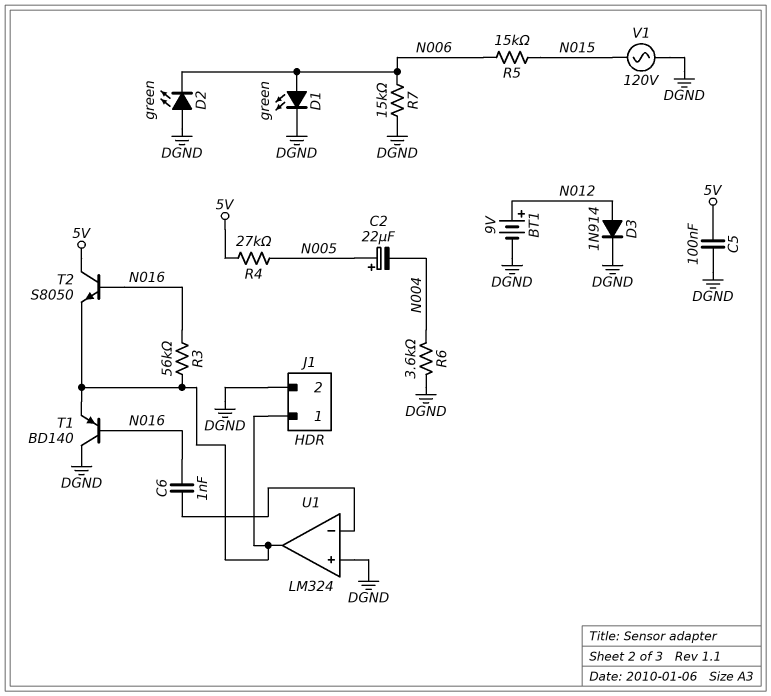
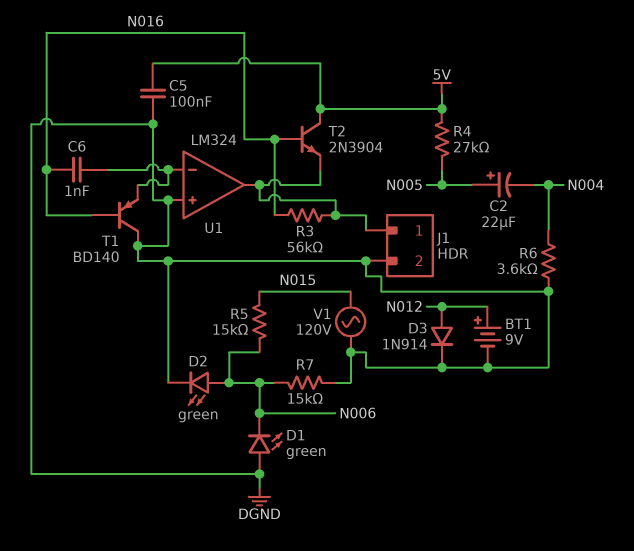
D1: LED green (A N006, K DGND) -> LED green (A DGND, K N006)
D2: LED green (A DGND, K N006) -> LED green (A N006, K DGND)
T1: PNP BD140 (B N016, C DGND, E J1/1) -> PNP BD140 (B N016, C DGND, E U1/in-)
T2: NPN S8050 (B N016, C 5V, E J1/1) -> NPN 2N3904 (B N016, C 5V, E J1/1)

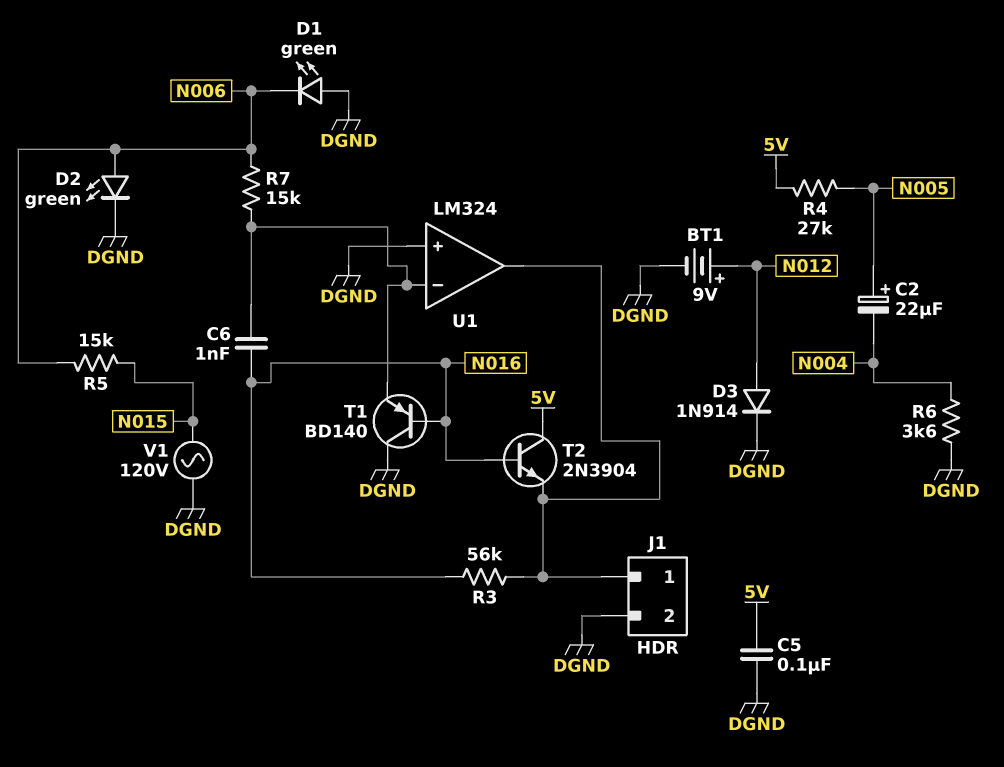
R7: 15k (DGND, N006) -> 15k (N006, U1/in-)

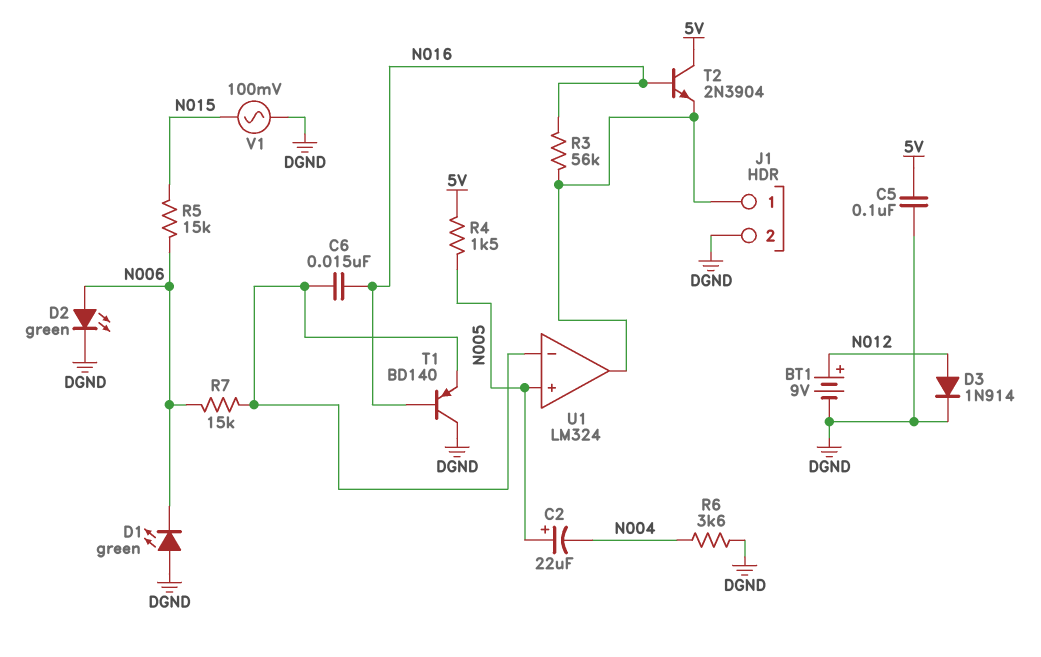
C6: 1nF (N016, U1/in-) -> 15nF (N016, U1/in-)
R4: 27k (5V, N005) -> 1.5k (5V, N005)
U1 pin in+: DGND -> N005
V1: AC 120V (DGND, N015) -> AC 100mV (DGND, N015)

